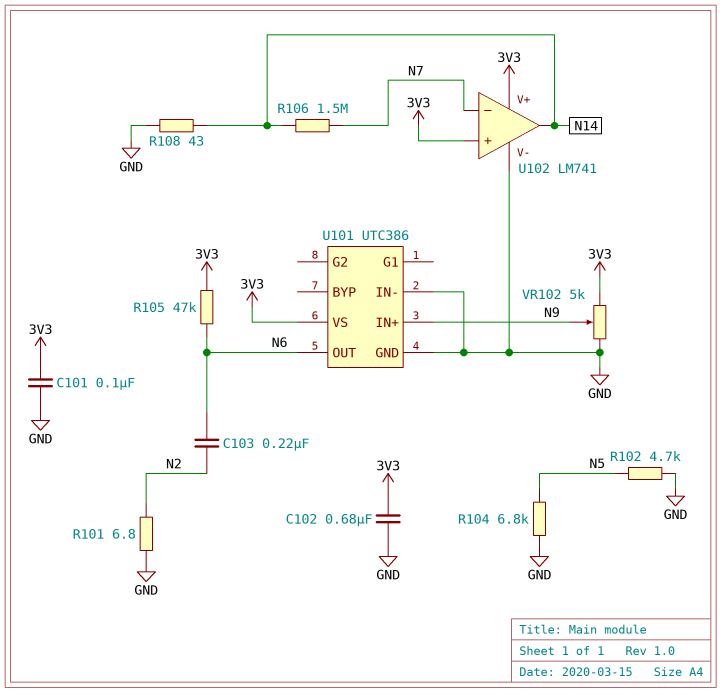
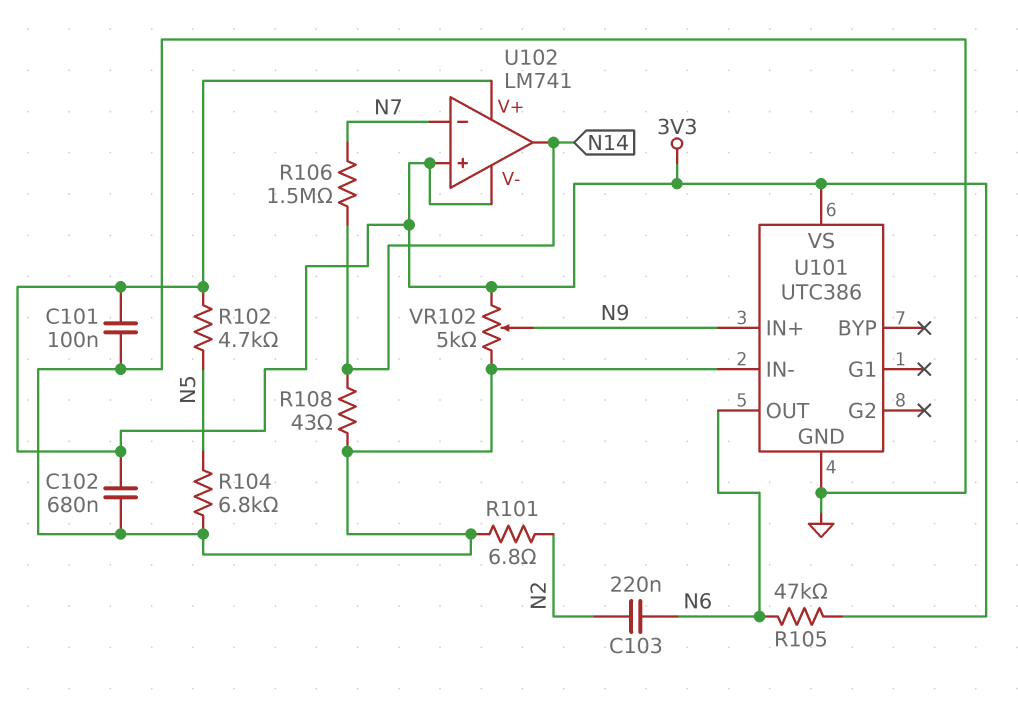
R102: 4.7k (GND, N5) -> 4.7k (3V3, N5)
U102 pin V-: GND -> 3V3

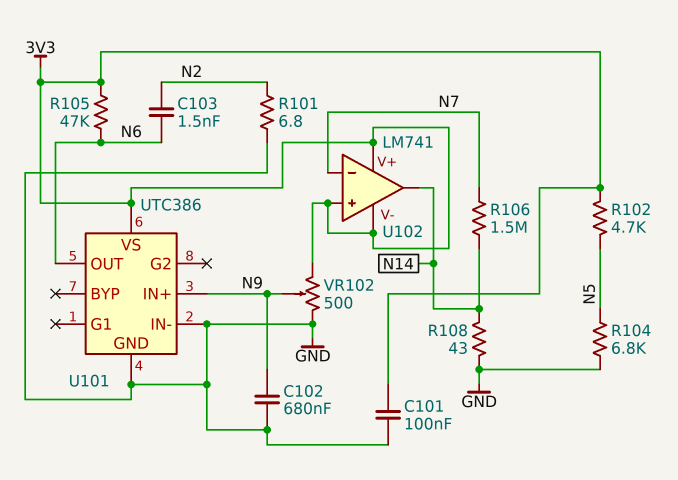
C102: 680nF (3V3, GND) -> 680nF (GND, N9)
C103: 220nF (N2, N6) -> 1.5nF (N2, N6)
VR102: 5k (3V3, GND, wiper N9) -> 500 (3V3, GND, wiper N9)

